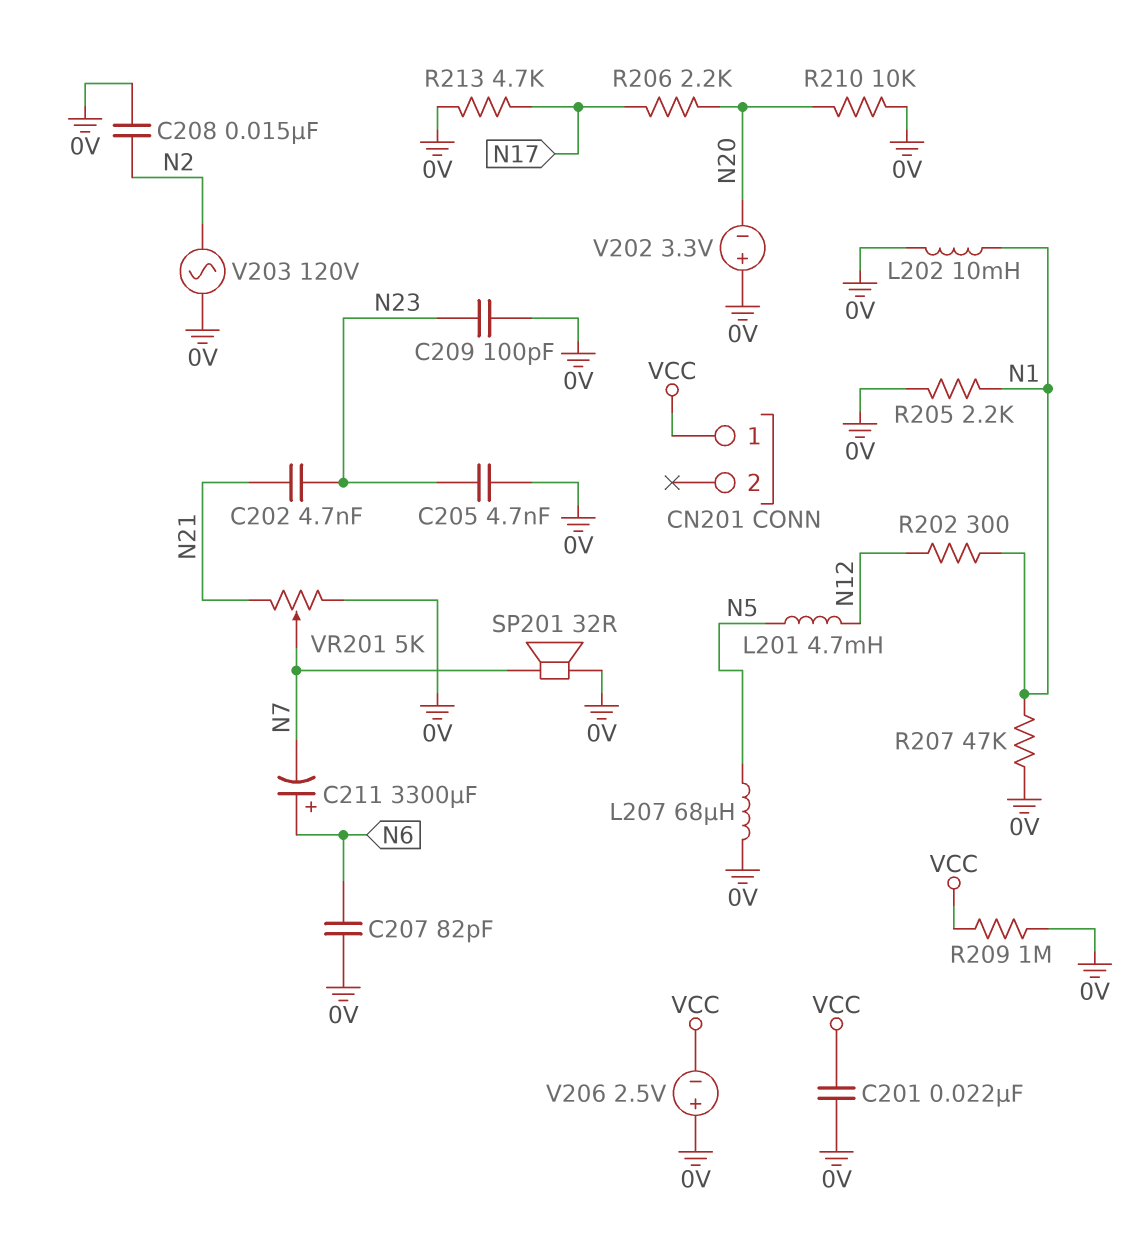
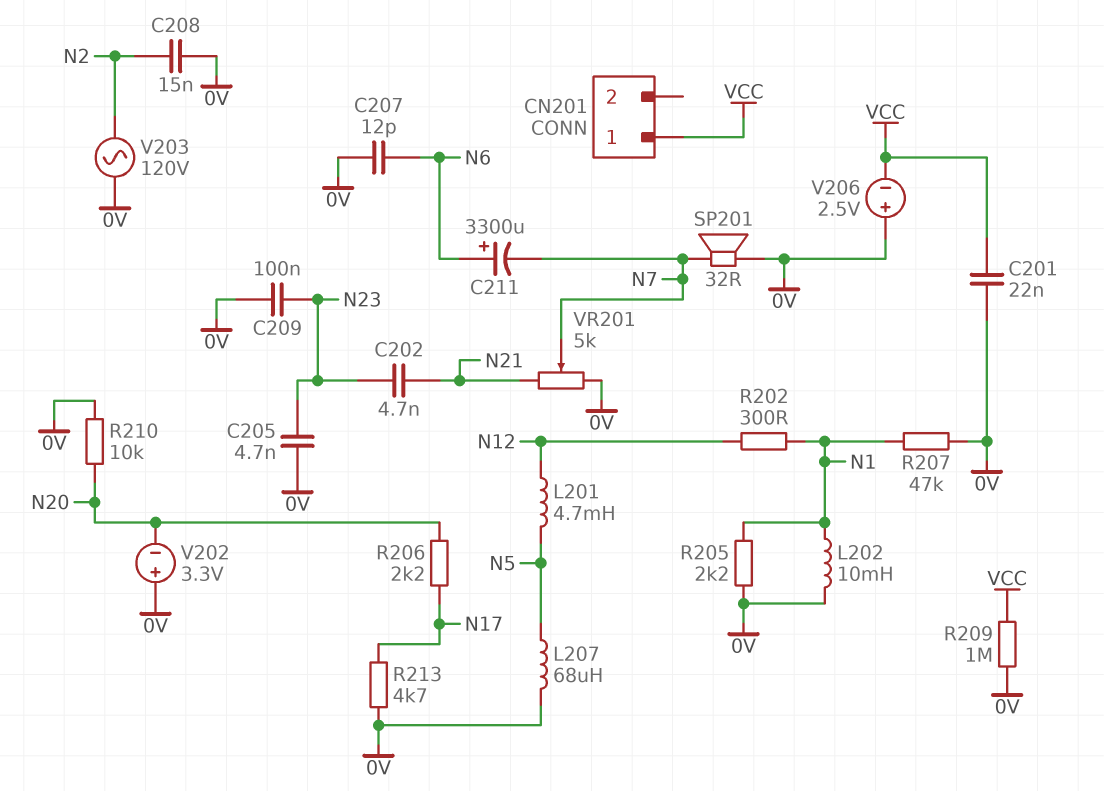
C207: 82pF (0V, N6) -> 12pF (0V, N6)
C209: 100pF (0V, N23) -> 100nF (0V, N23)

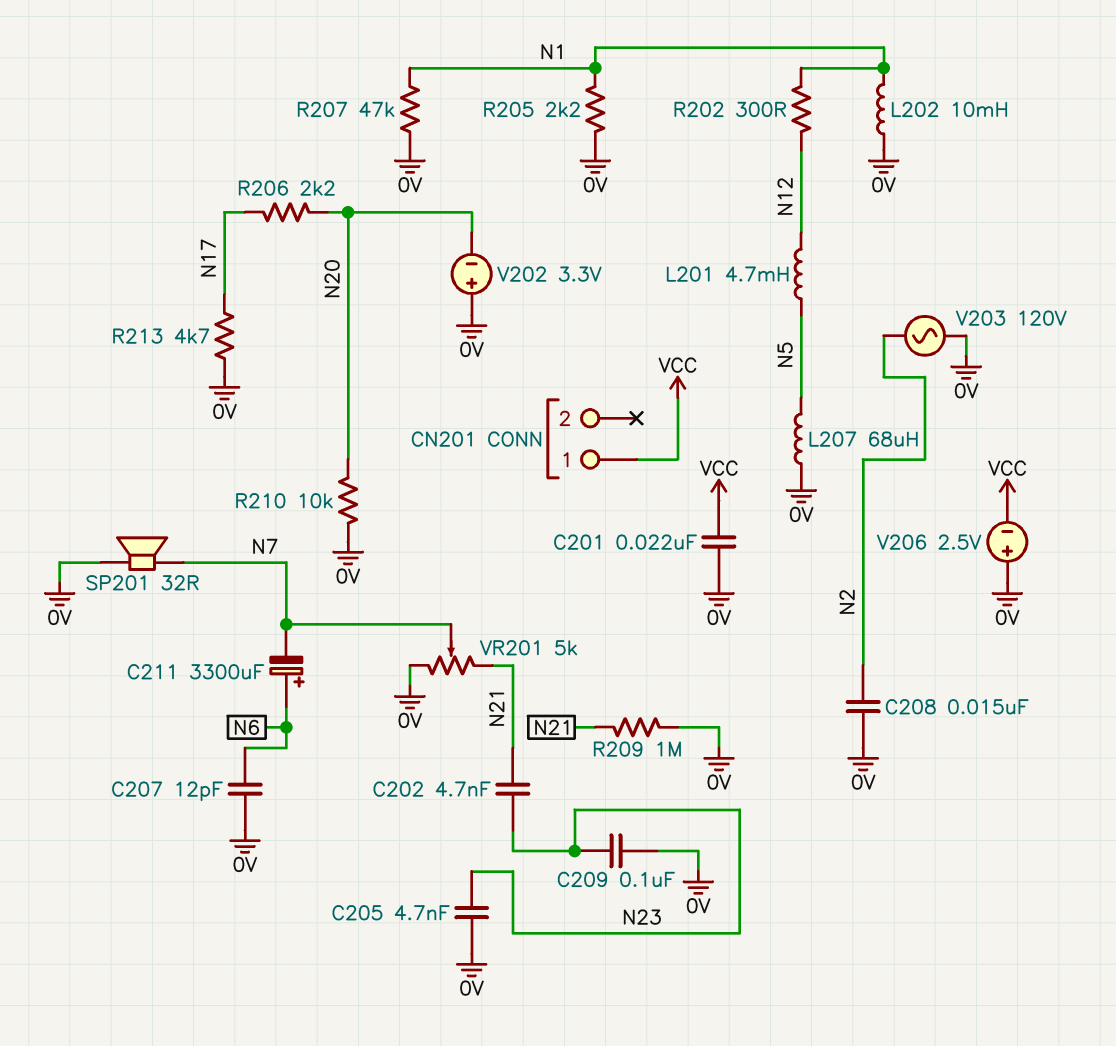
R209: 1M (0V, VCC) -> 1M (0V, N21)

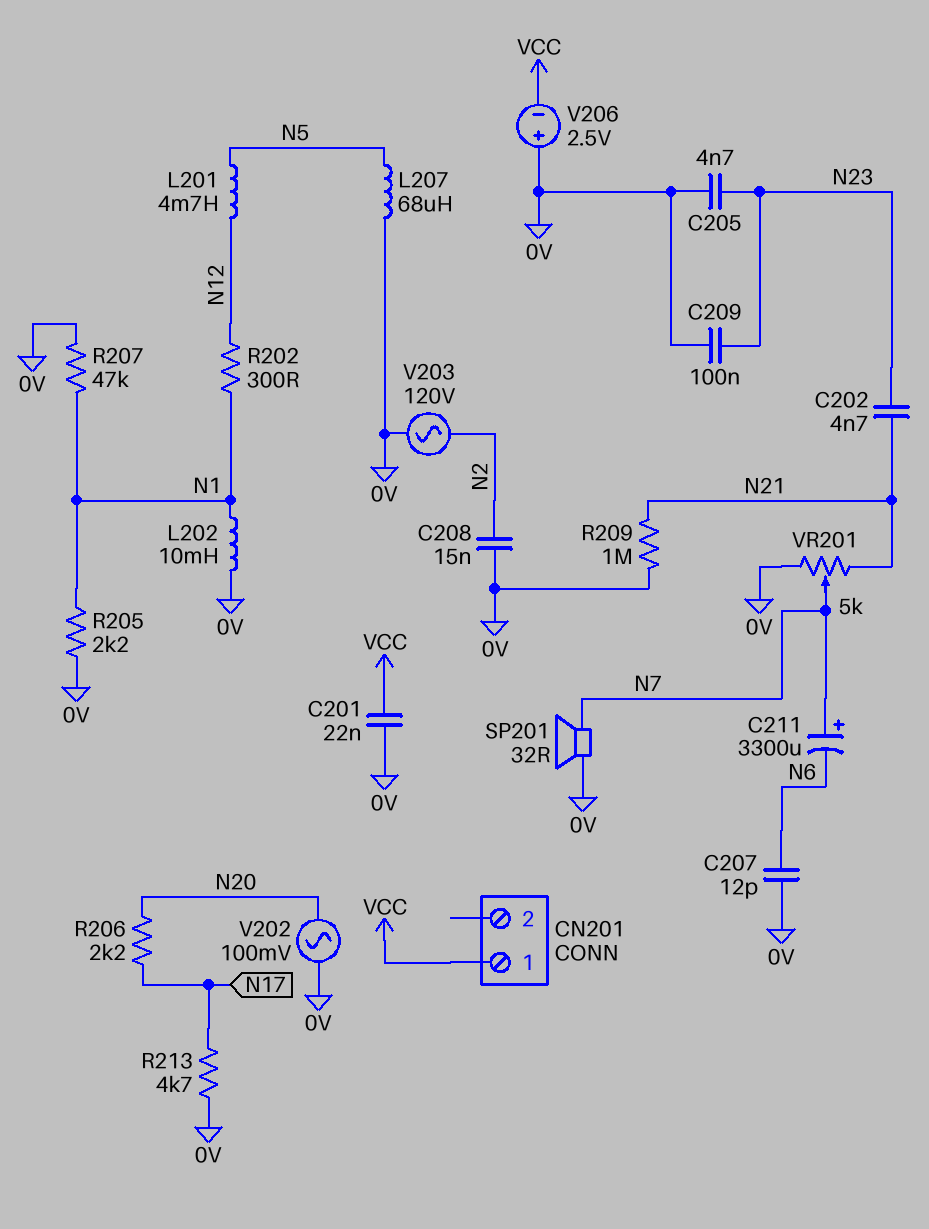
C211: 3300uF (plus N6, minus N7) -> 3300uF (plus N7, minus N6)
R210: 10k (0V, N20) -> none
V202: 3.3V (plus 0V, minus N20) -> AC 100mV (0V, N20)

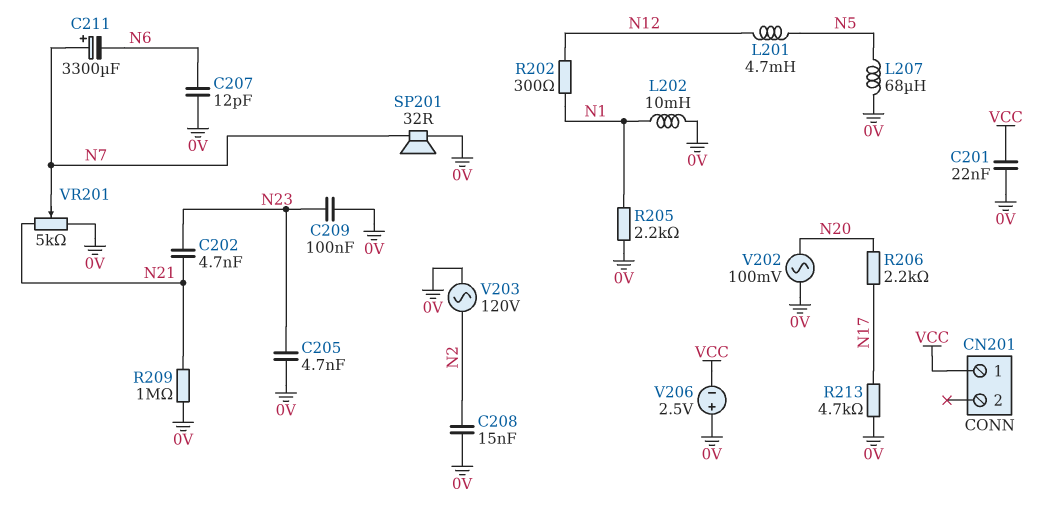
R207: 47k (0V, N1) -> none

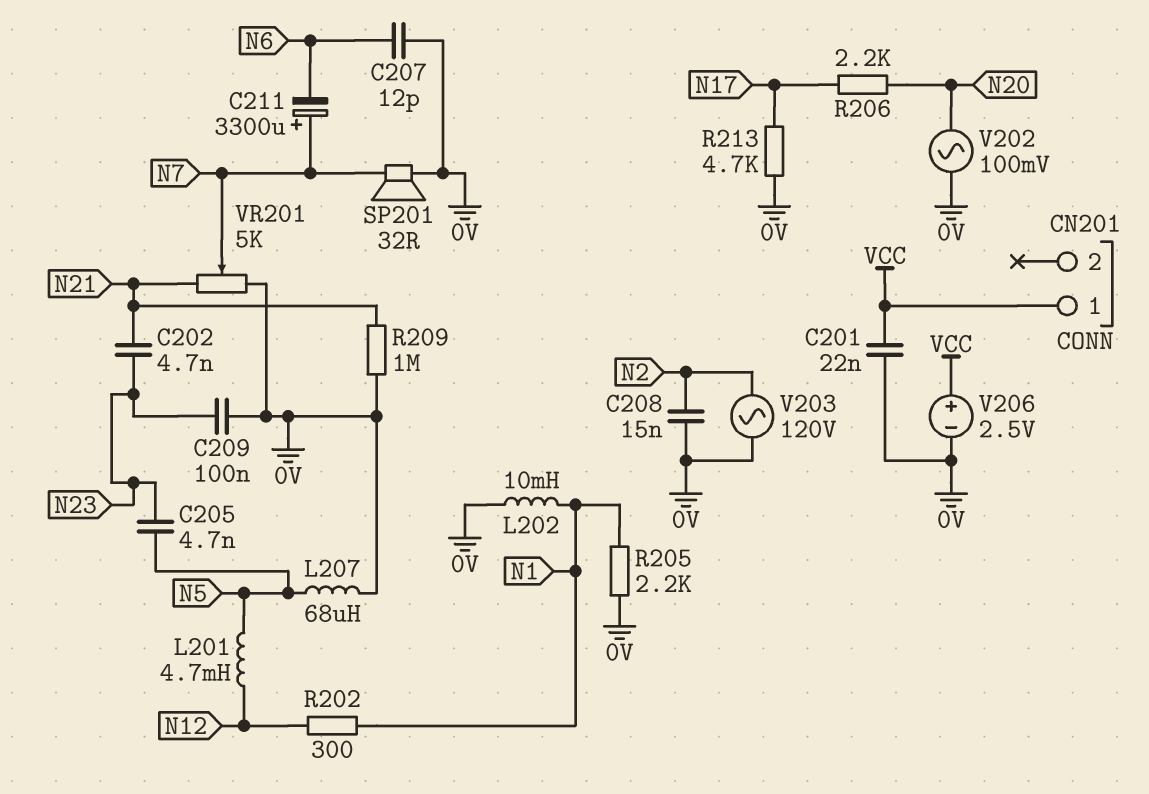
C205: 4.7nF (0V, N23) -> 4.7nF (N5, N23)
V206: 2.5V (plus 0V, minus VCC) -> 2.5V (plus VCC, minus 0V)

